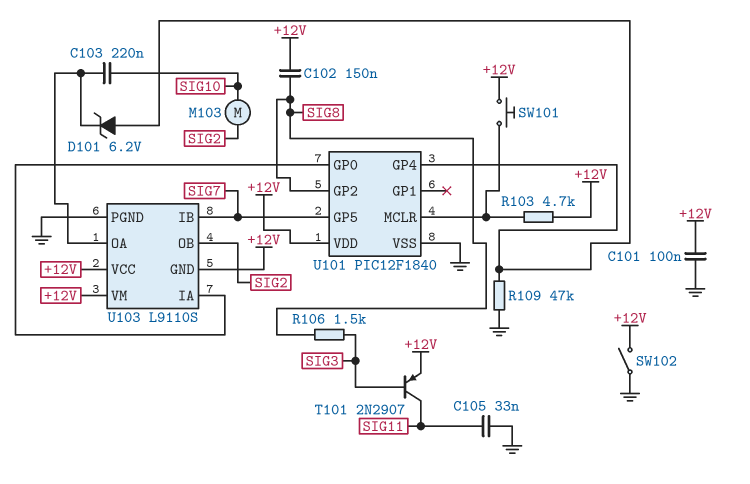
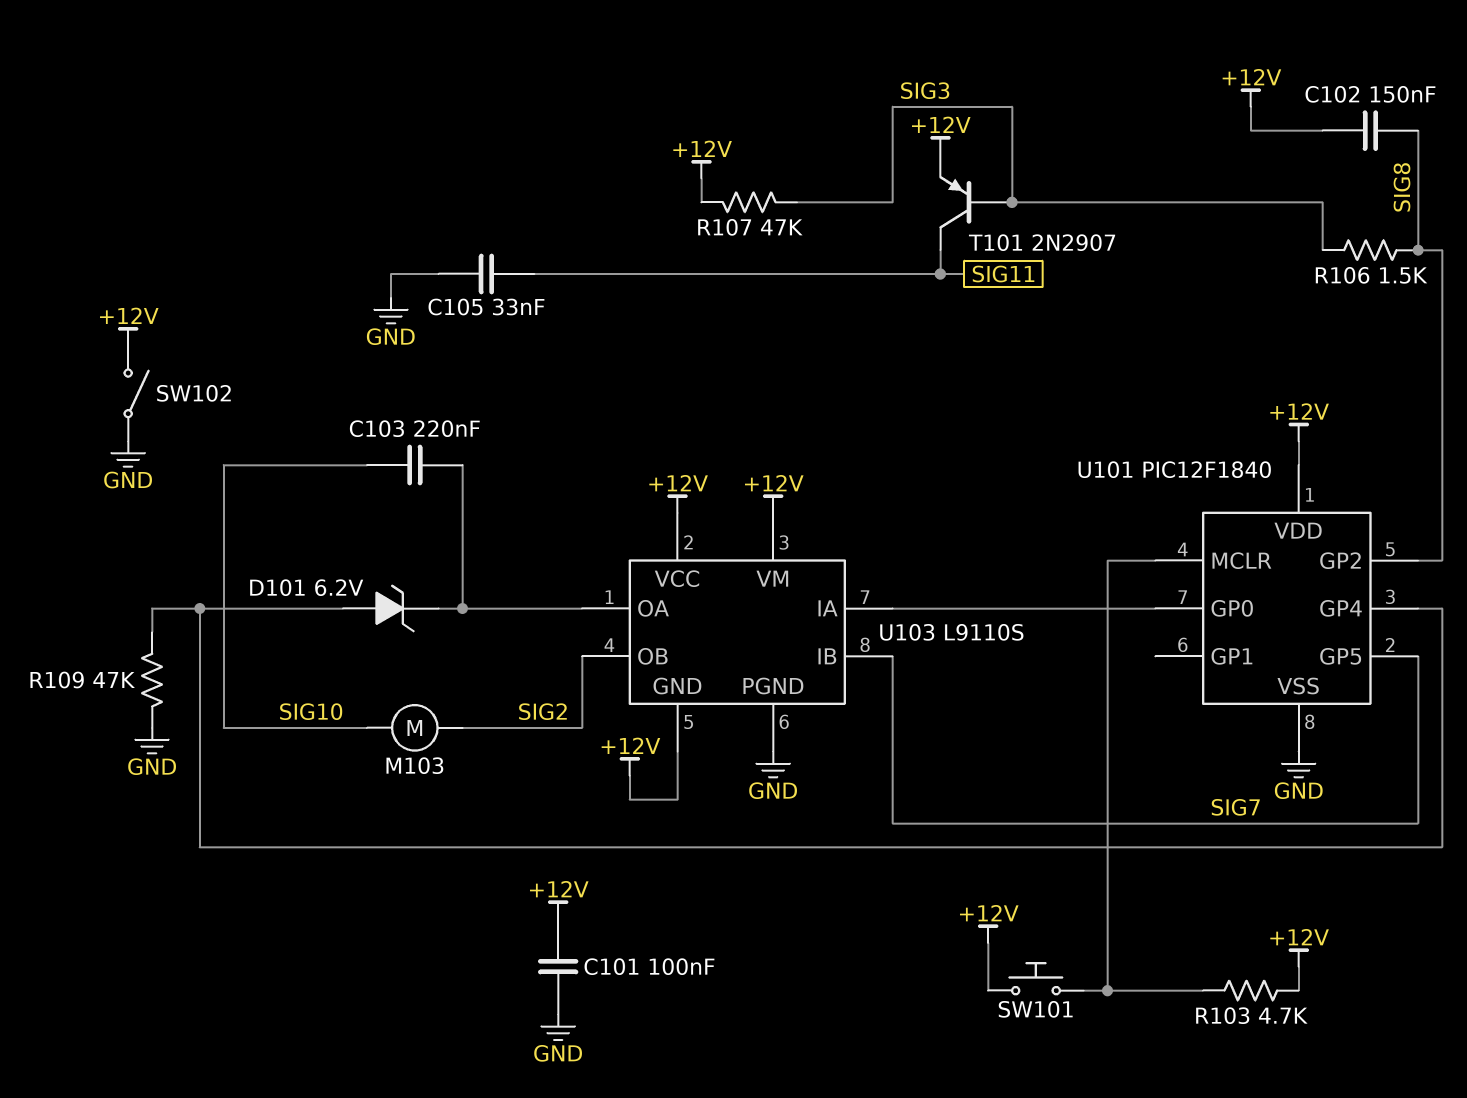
R107: none -> 47k (+12V, SIG3)

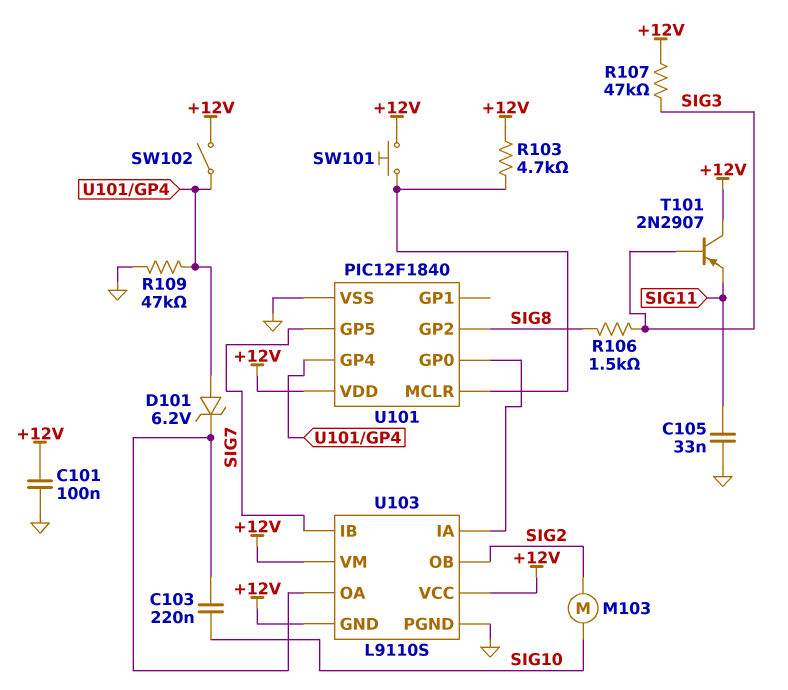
C102: 150nF (+12V, SIG8) -> none
SW102: switch (+12V, GND) -> switch (+12V, U101/GP4)
T101: PNP 2N2907 (B SIG3, C SIG11, E +12V) -> PNP 2N2907 (B SIG3, C +12V, E SIG11)

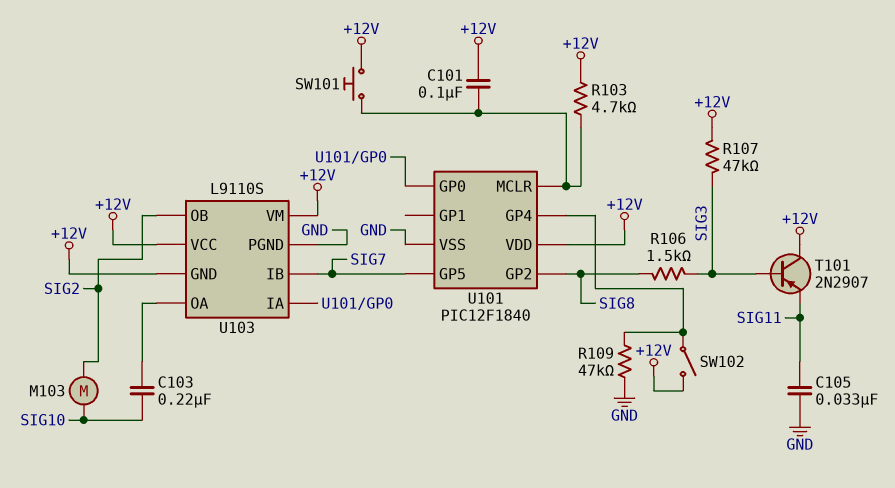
C101: 100nF (+12V, GND) -> 100nF (+12V, U101/MCLR)
D101: zener 6.2V (A U101/GP4, K U103/OA) -> none

